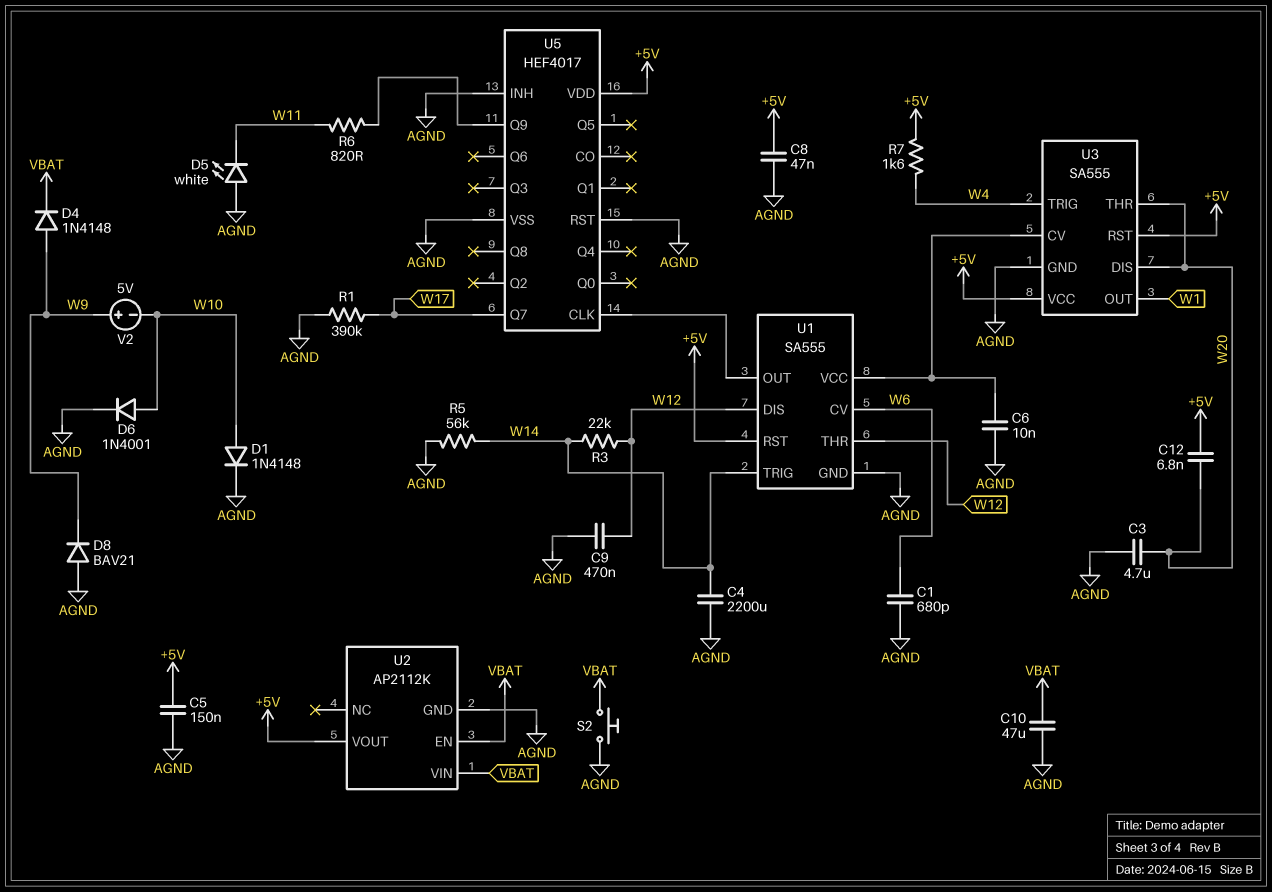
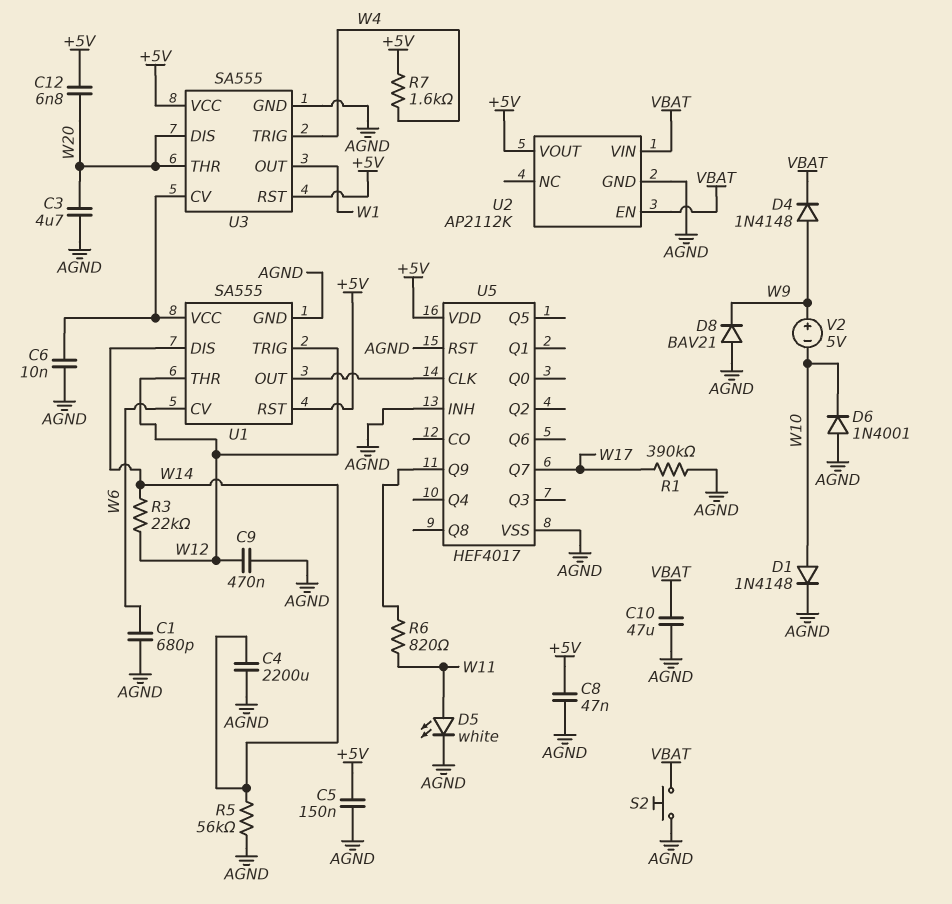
D5: LED white (A AGND, K W11) -> LED white (A W11, K AGND)
D6: diode 1N4001 (A W10, K AGND) -> diode 1N4001 (A AGND, K W10)
U1 pin DIS: W12 -> W14
U1 pin TRIG: W14 -> W12

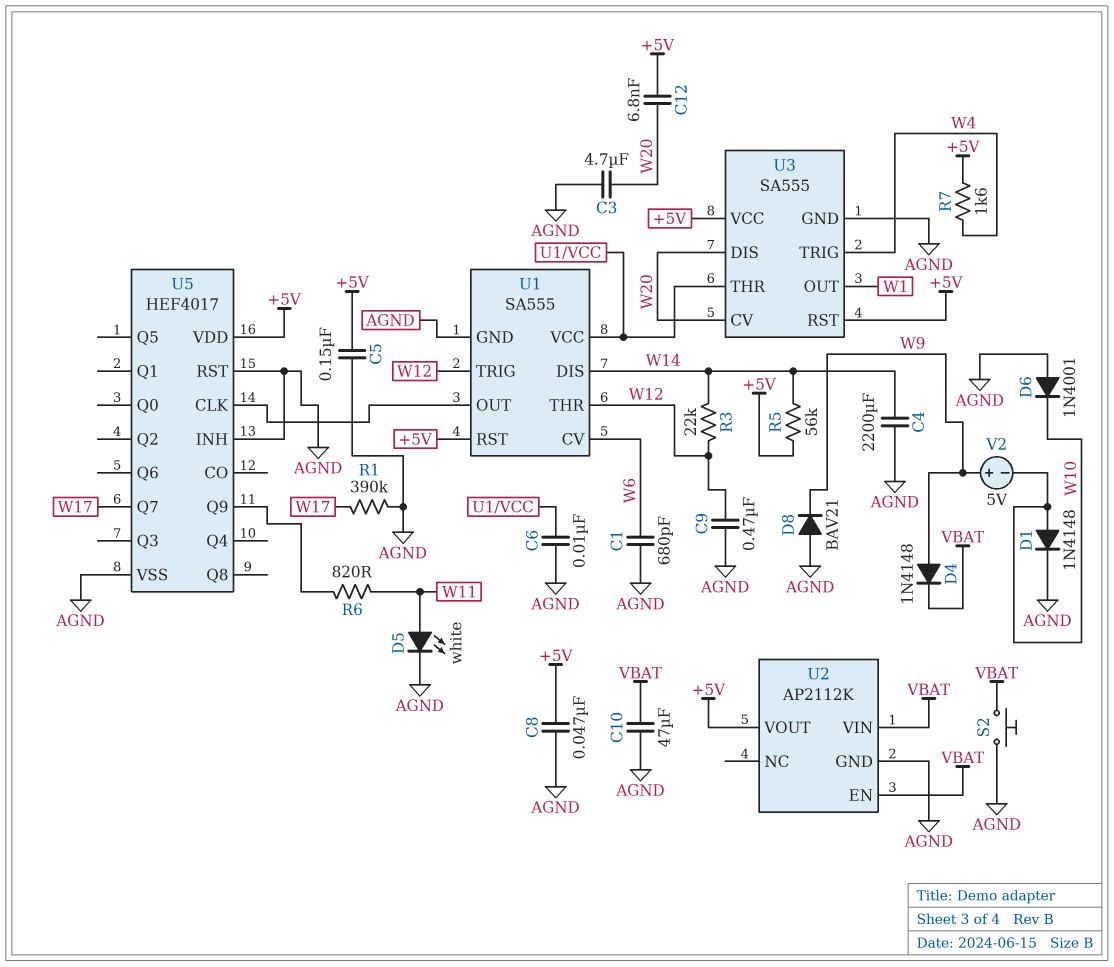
R5: 56k (AGND, W14) -> 56k (+5V, W14)
U3 pin CV: U1/VCC -> W20
U3 pin THR: W20 -> U1/VCC

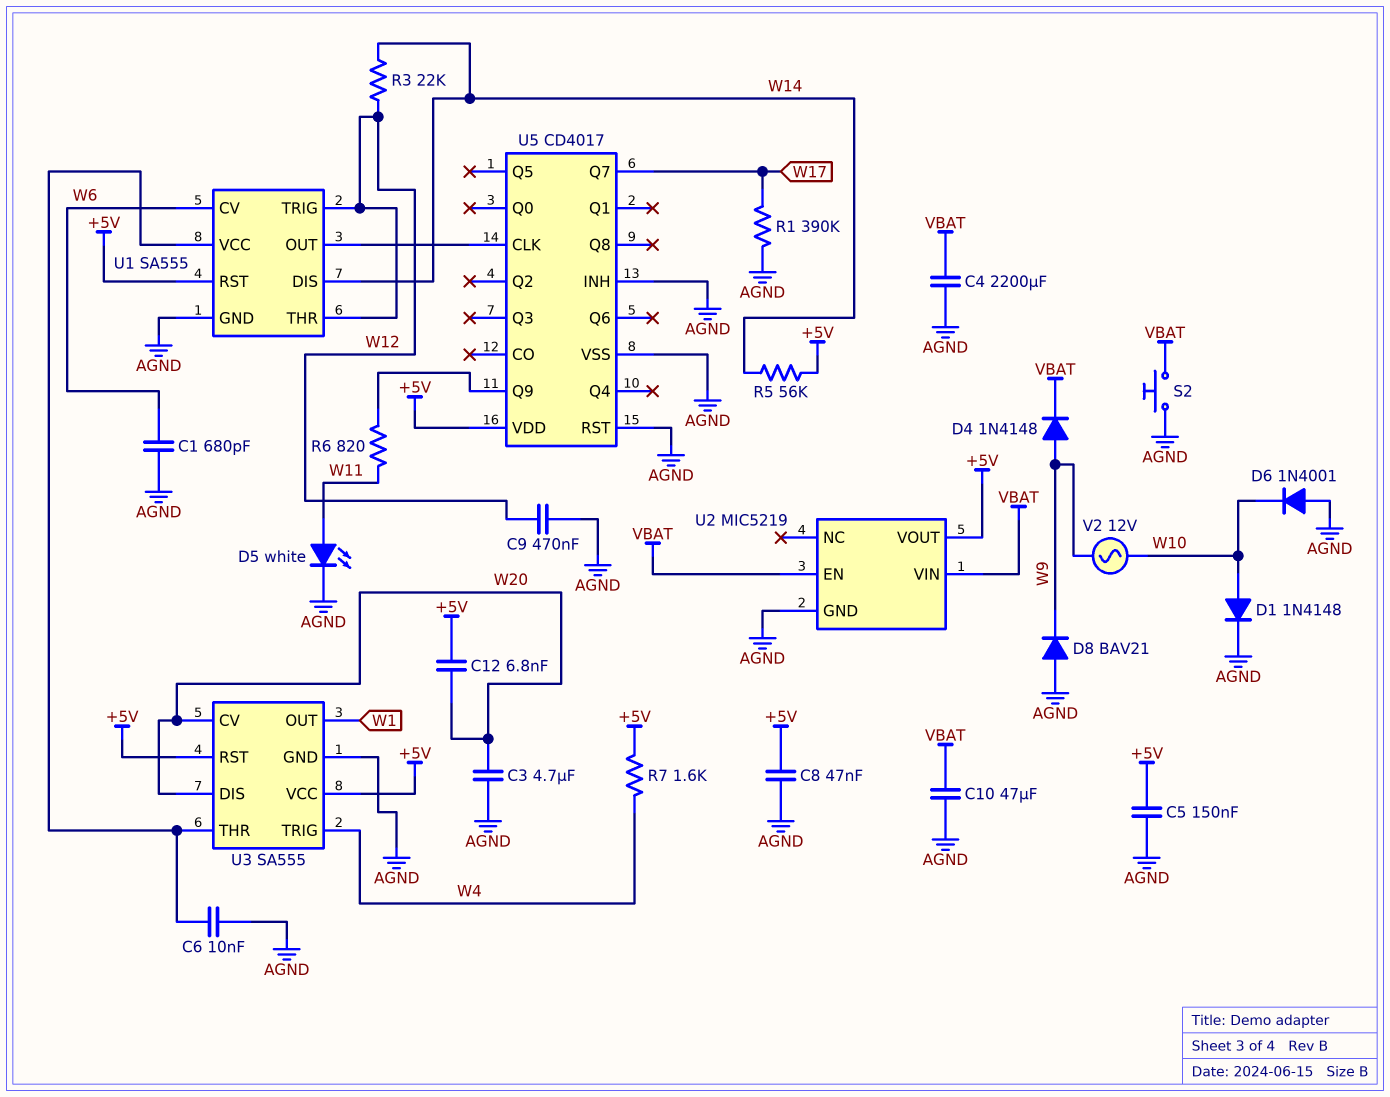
C4: 2200uF (AGND, W14) -> 2200uF (AGND, VBAT)
U2: AP2112K -> MIC5219
U5: HEF4017 -> CD4017
V2: 5V (plus W9, minus W10) -> AC 12V (W9, W10)

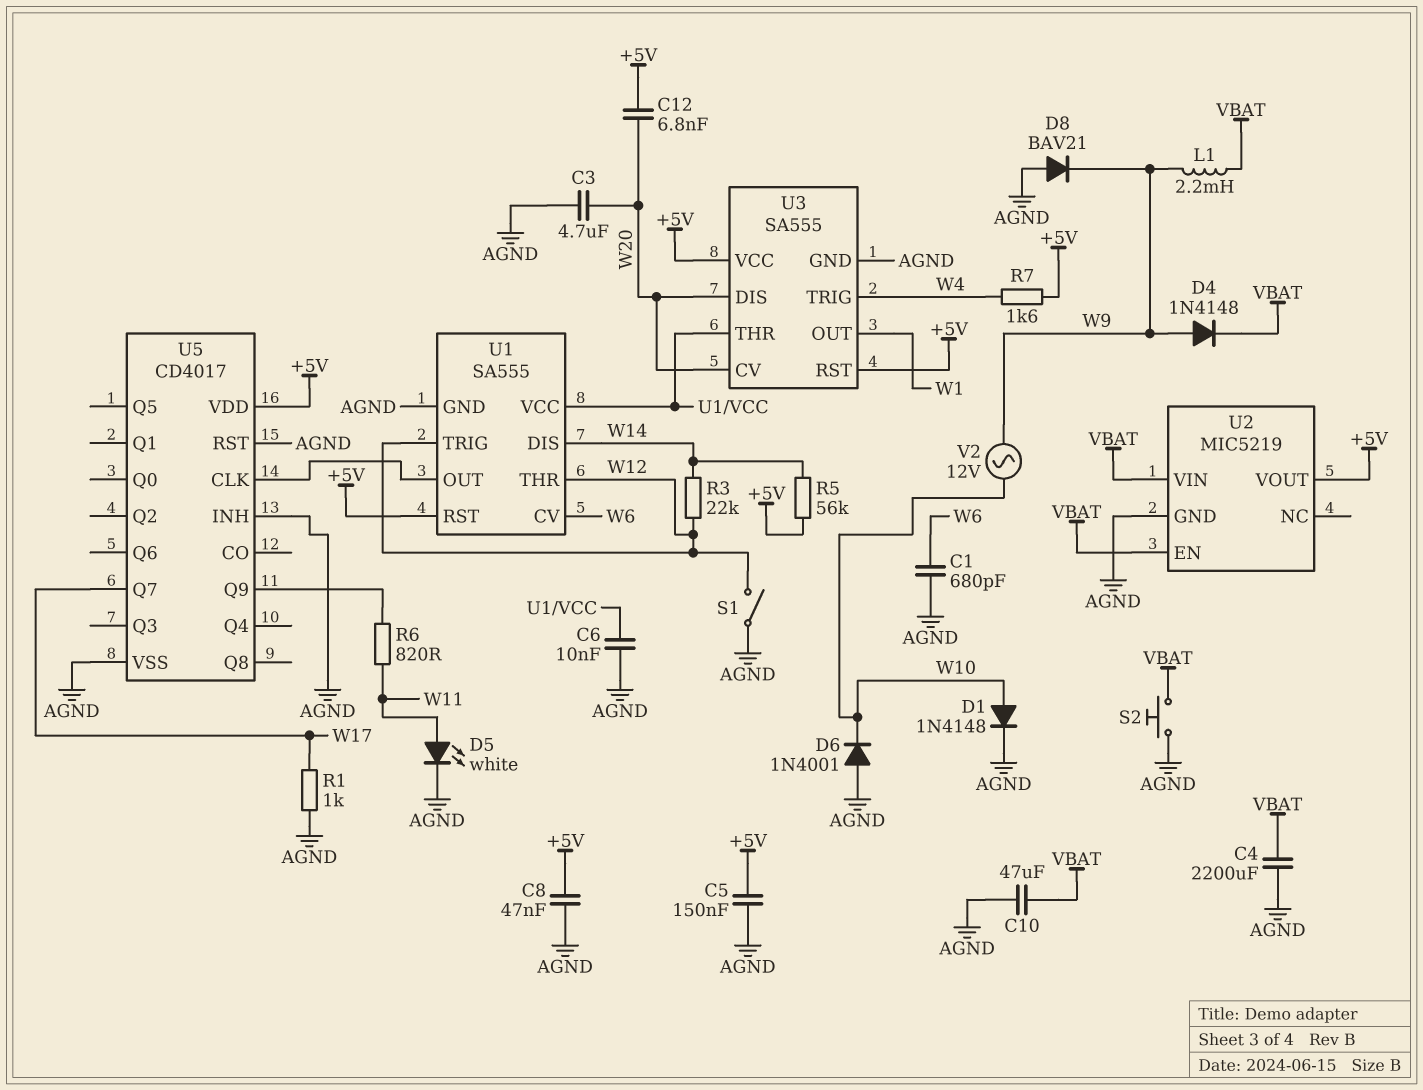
C9: 470nF (AGND, W12) -> none
L1: none -> 2.2mH (VBAT, W9)
R1: 390k (AGND, W17) -> 1k (AGND, W17)
S1: none -> switch (AGND, W12)

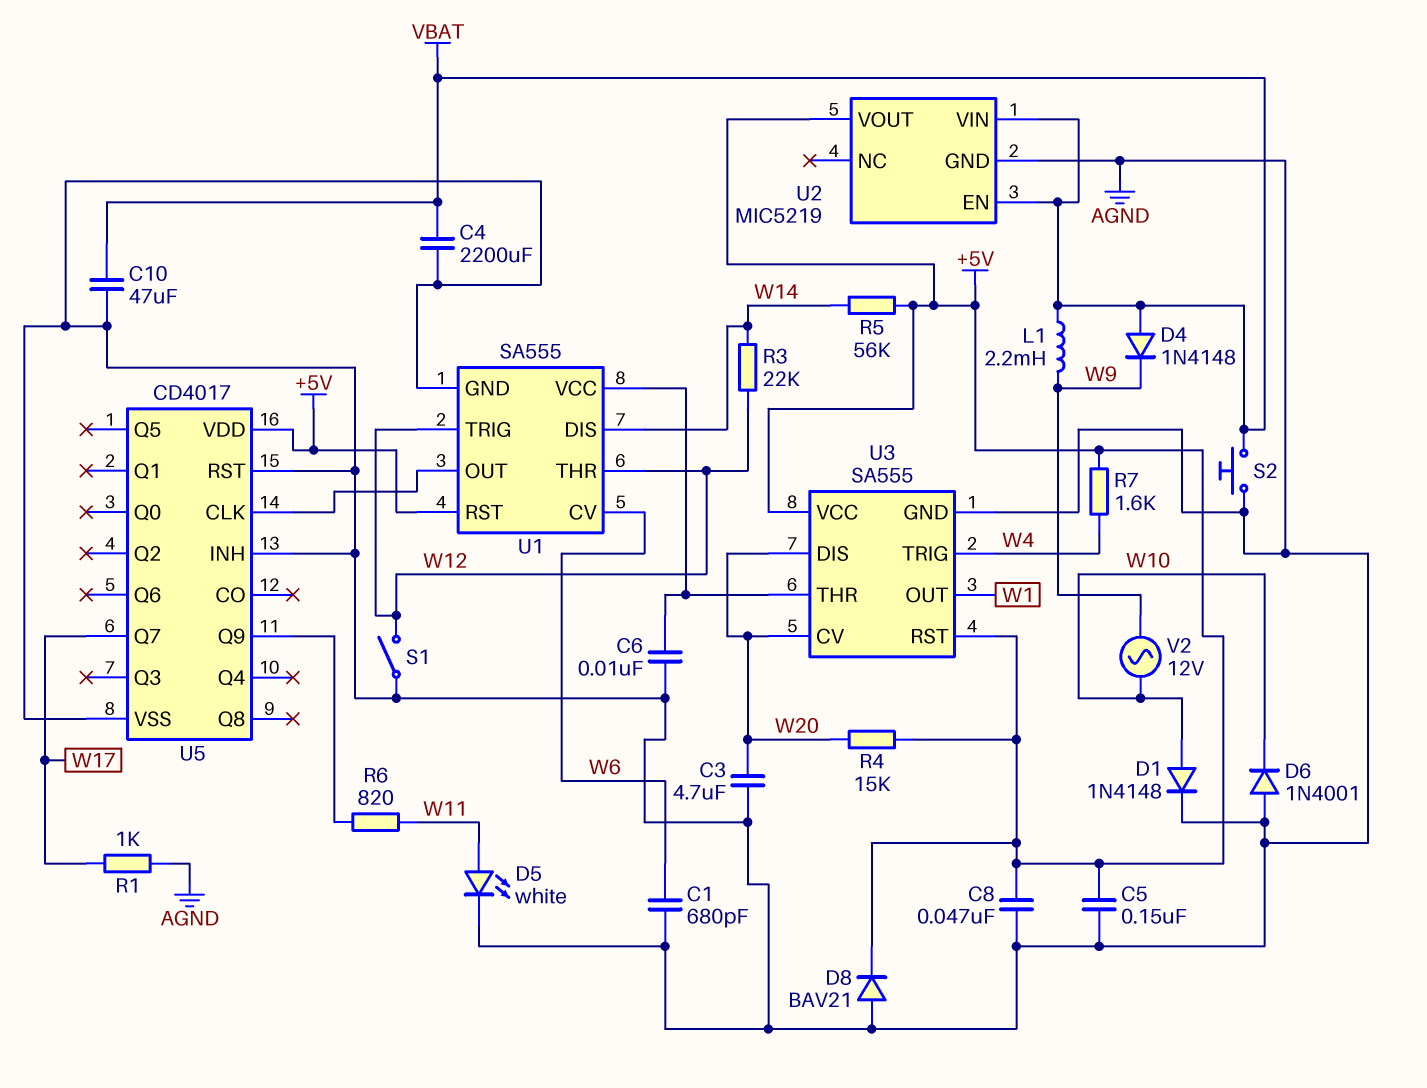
C12: 6.8nF (+5V, W20) -> none
D4: diode 1N4148 (A W9, K VBAT) -> diode 1N4148 (A VBAT, K W9)
D8: diode BAV21 (A AGND, K W9) -> diode BAV21 (A AGND, K +5V)
R4: none -> 15k (+5V, W20)

